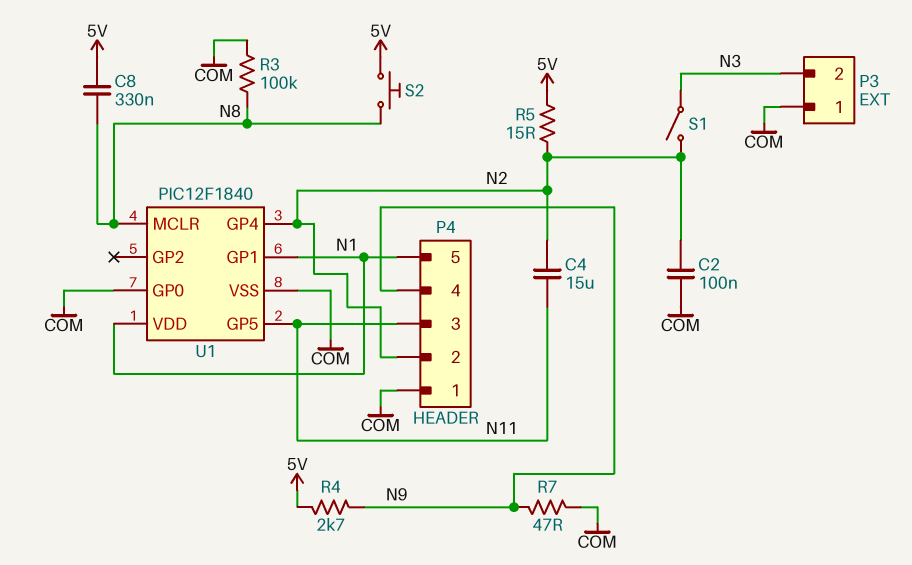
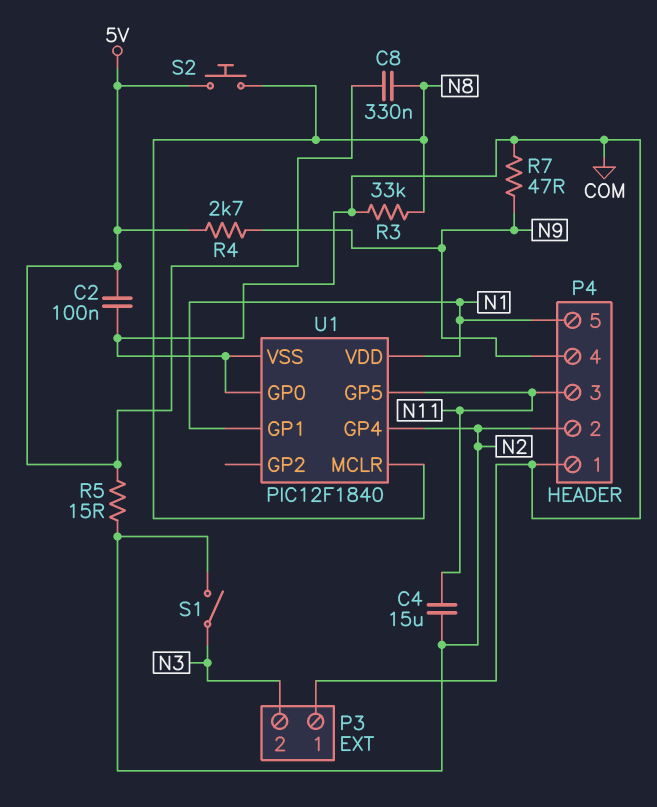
C2: 100nF (COM, N2) -> 100nF (5V, COM)
R3: 100k (COM, N8) -> 33k (COM, N8)

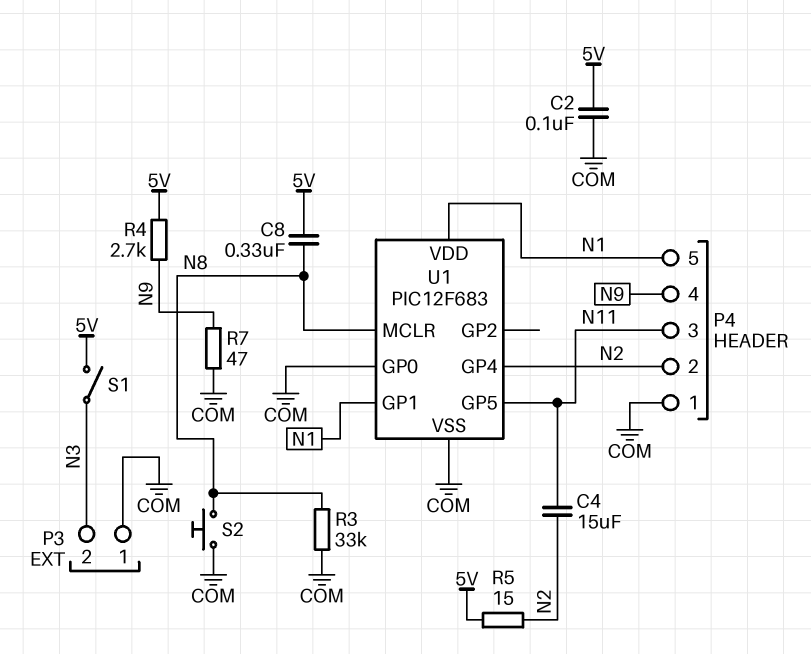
S1: switch (N2, N3) -> switch (5V, N3)
S2: button (5V, N8) -> button (COM, N8)
U1: PIC12F1840 -> PIC12F683

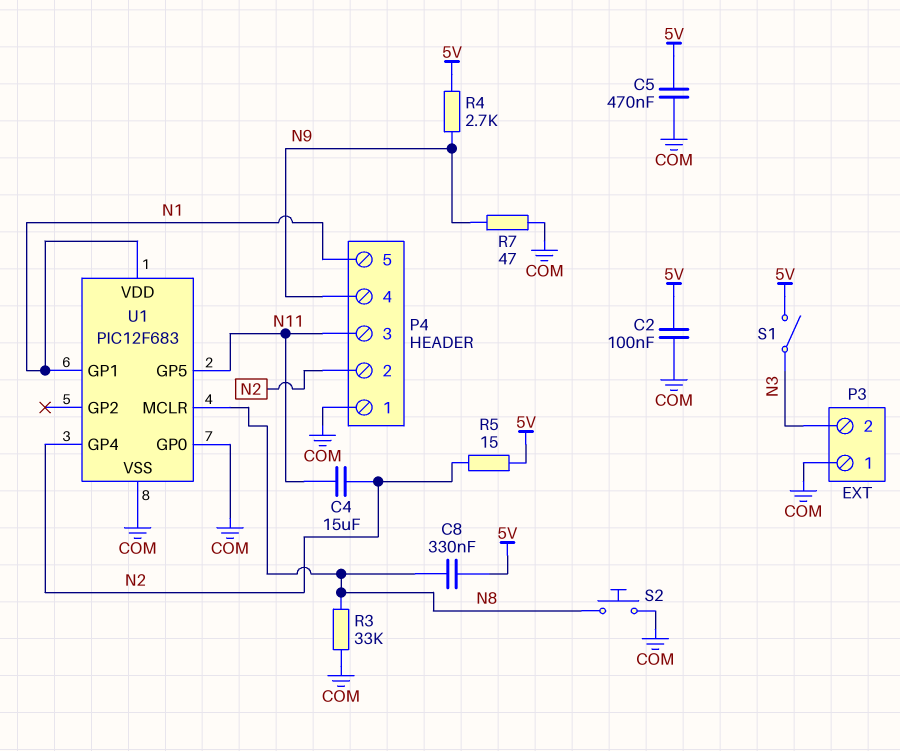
C5: none -> 470nF (5V, COM)

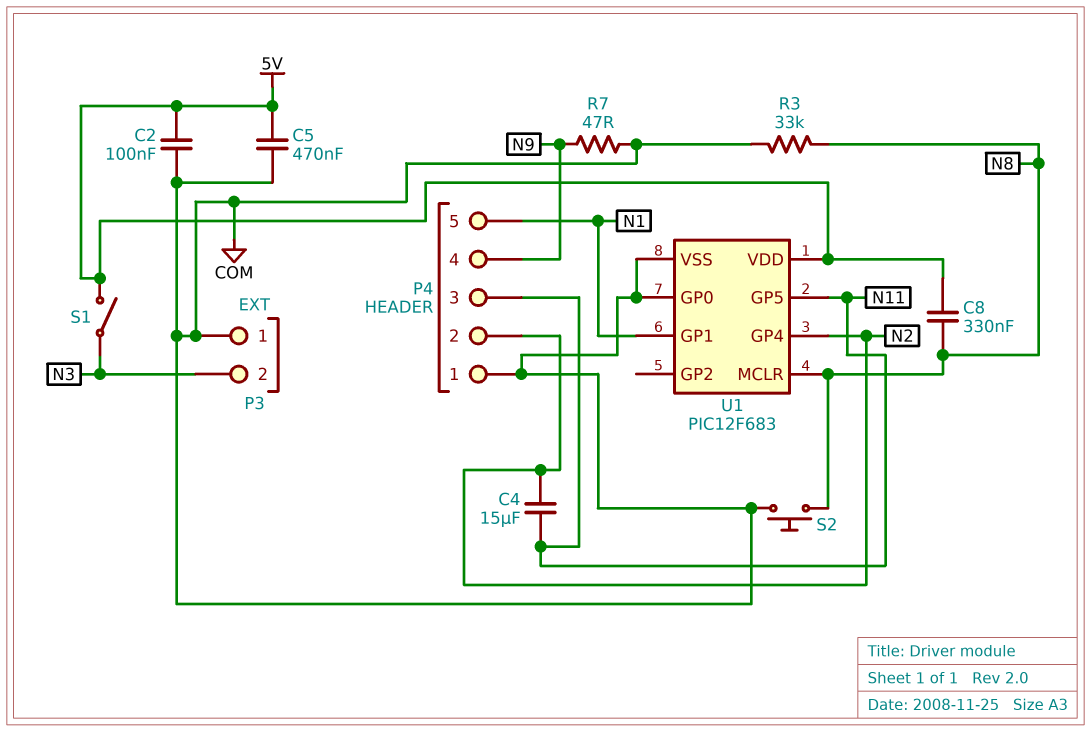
R4: 2.7k (5V, N9) -> none
R5: 15 (5V, N2) -> none
U1 pin VDD: N1 -> 5V

